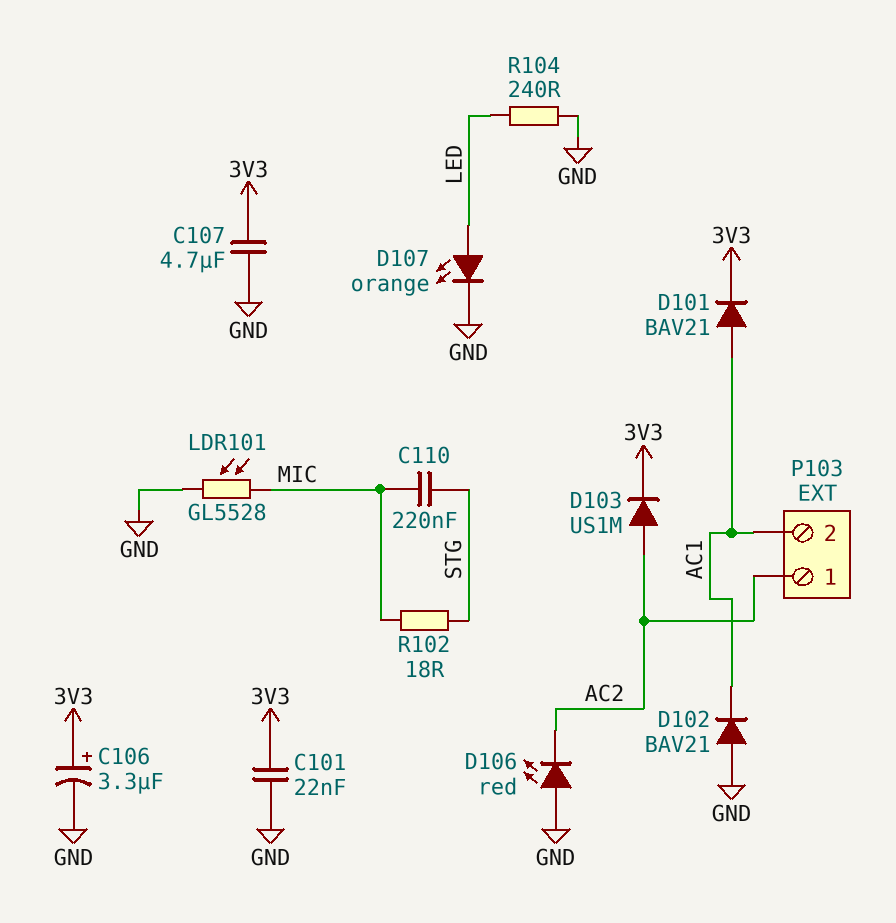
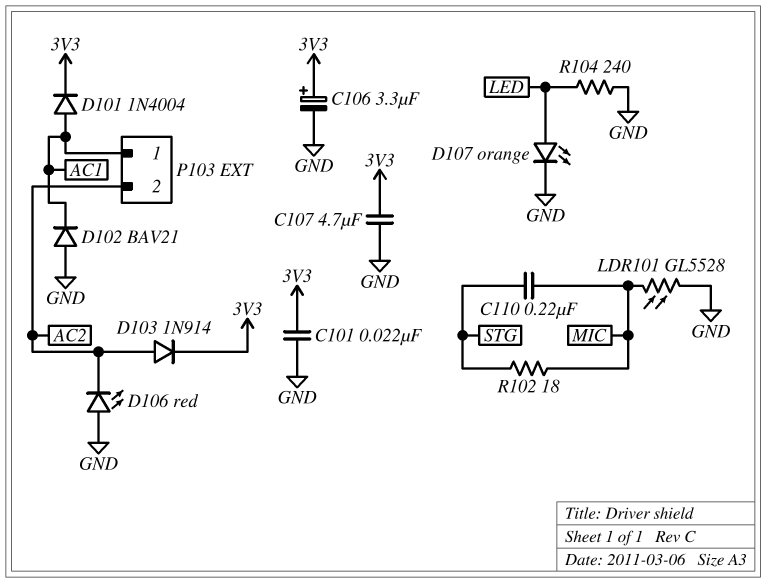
D101: diode BAV21 (A AC1, K 3V3) -> diode 1N4004 (A AC1, K 3V3)
D103: diode US1M (A AC2, K 3V3) -> diode 1N914 (A AC2, K 3V3)
P103 pin 1: AC2 -> AC1
P103 pin 2: AC1 -> AC2

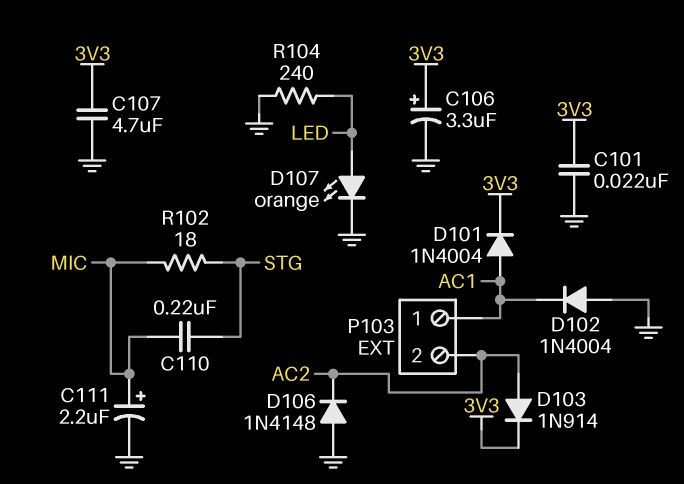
C111: none -> 2.2uF (plus MIC, minus GND)
D102: diode BAV21 (A GND, K AC1) -> diode 1N4004 (A GND, K AC1)
D106: LED red (A GND, K AC2) -> diode 1N4148 (A GND, K AC2)
LDR101: GL5528 (GND, MIC) -> none

